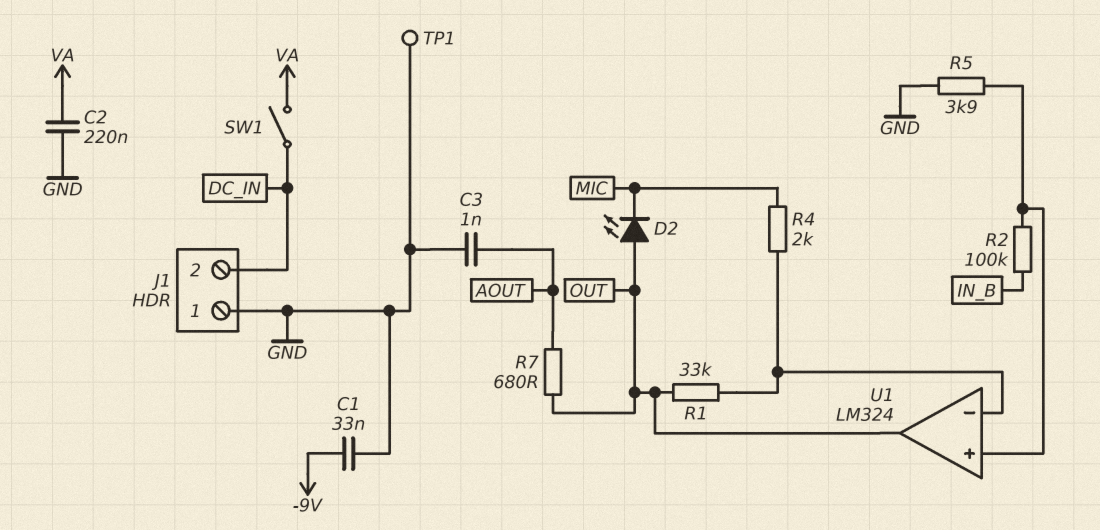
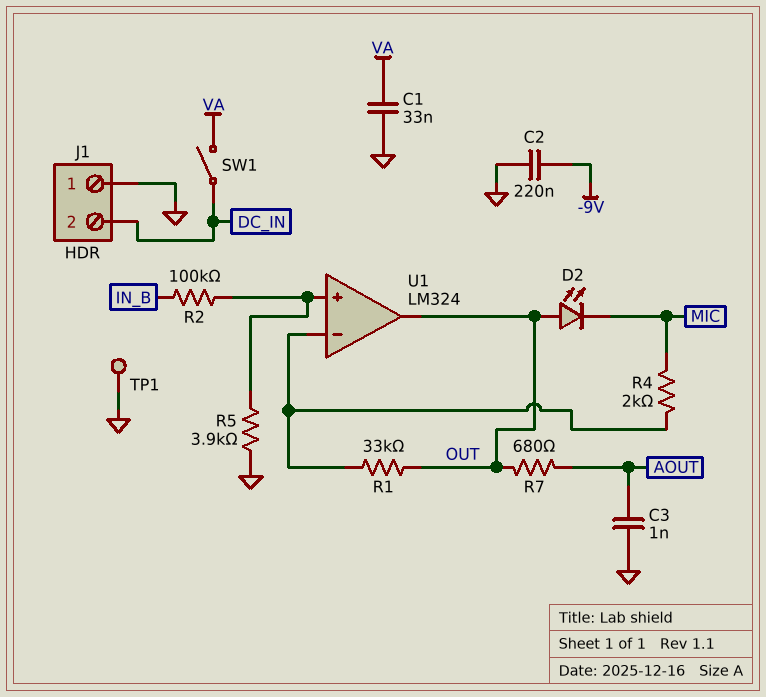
C1: 33nF (-9V, GND) -> 33nF (GND, VA)
C2: 220nF (GND, VA) -> 220nF (-9V, GND)

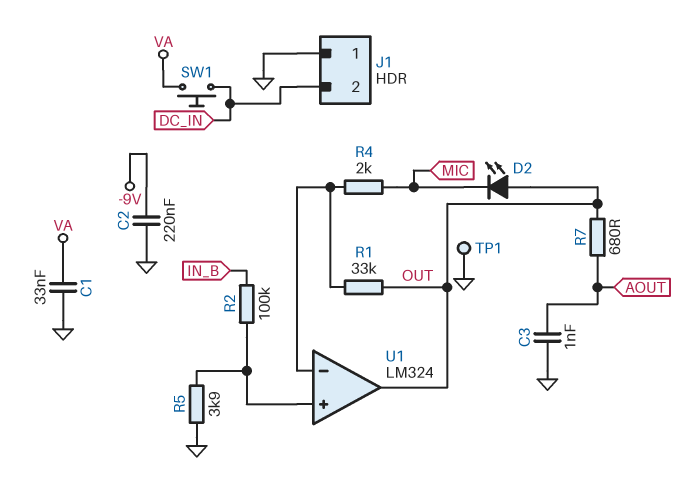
SW1: switch (DC_IN, VA) -> button (DC_IN, VA)

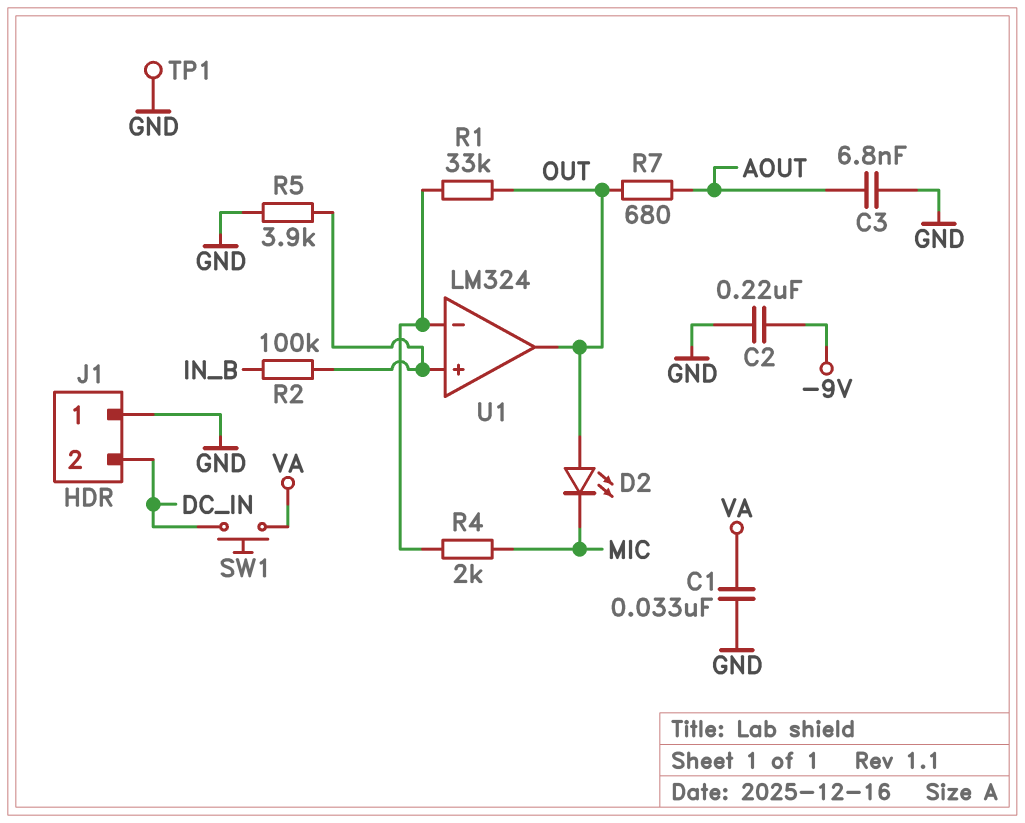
C3: 1nF (AOUT, GND) -> 6.8nF (AOUT, GND)

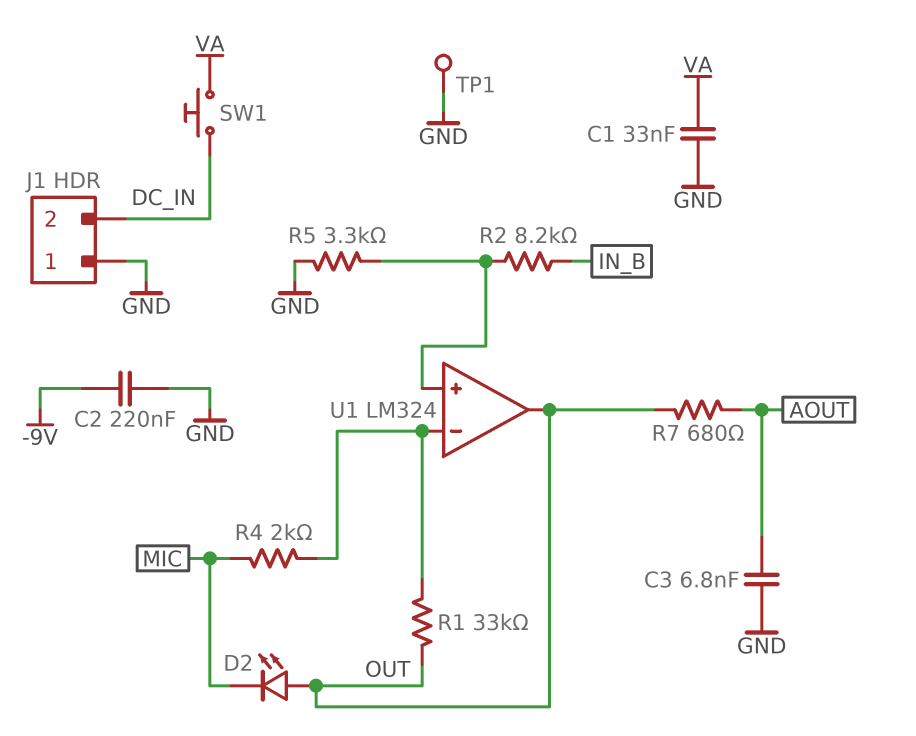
R2: 100k (IN_B, U1/in+) -> 8.2k (IN_B, U1/in+)
R5: 3.9k (GND, U1/in+) -> 3.3k (GND, U1/in+)

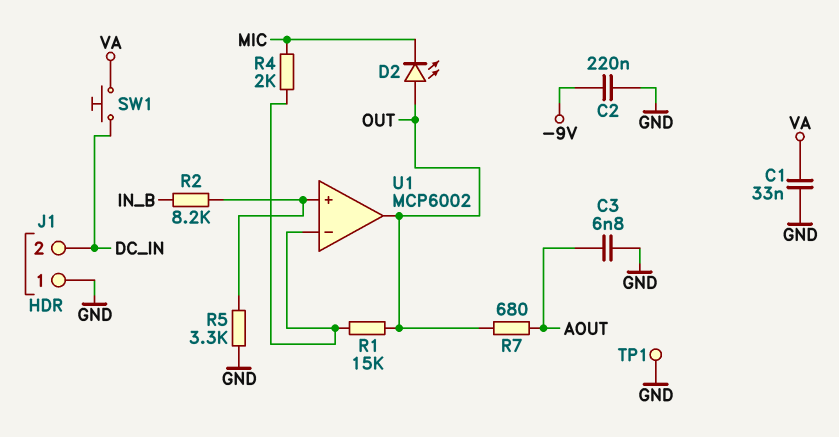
R1: 33k (OUT, U1/in-) -> 15k (OUT, U1/in-)
U1: LM324 -> MCP6002

